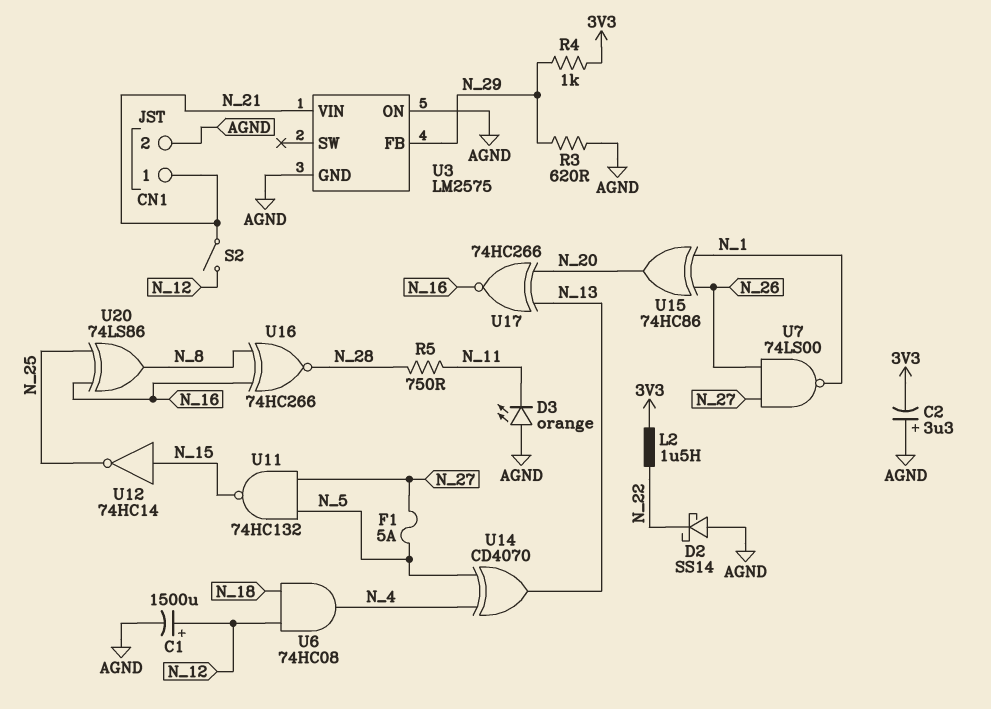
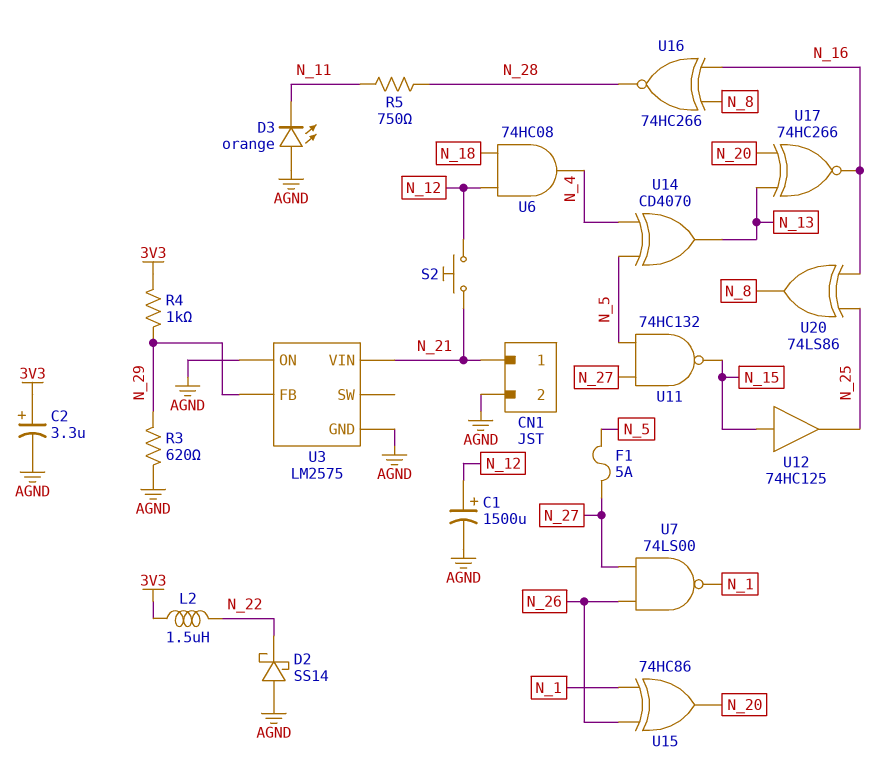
C2: 3.3uF (plus AGND, minus 3V3) -> 3.3uF (plus 3V3, minus AGND)
S2: switch (N_12, N_21) -> button (N_12, N_21)
U12: NOT 74HC14 (in N_15, out N_25) -> buffer 74HC125 (in N_15, out N_25)

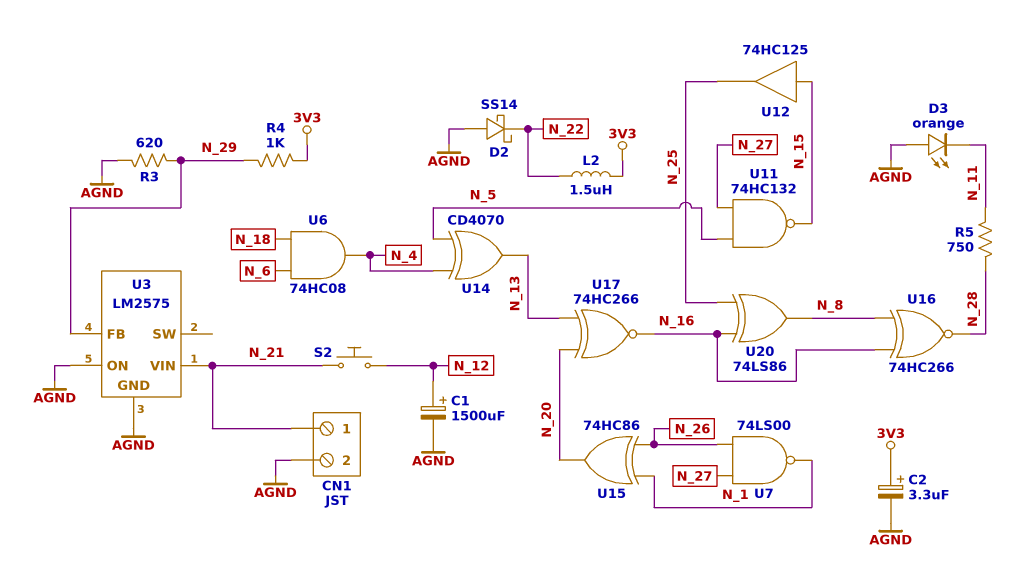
F1: 5A (N_5, N_27) -> none
U6: AND 74HC08 (in N_12, in N_18, out N_4) -> AND 74HC08 (in N_6, in N_18, out N_4)

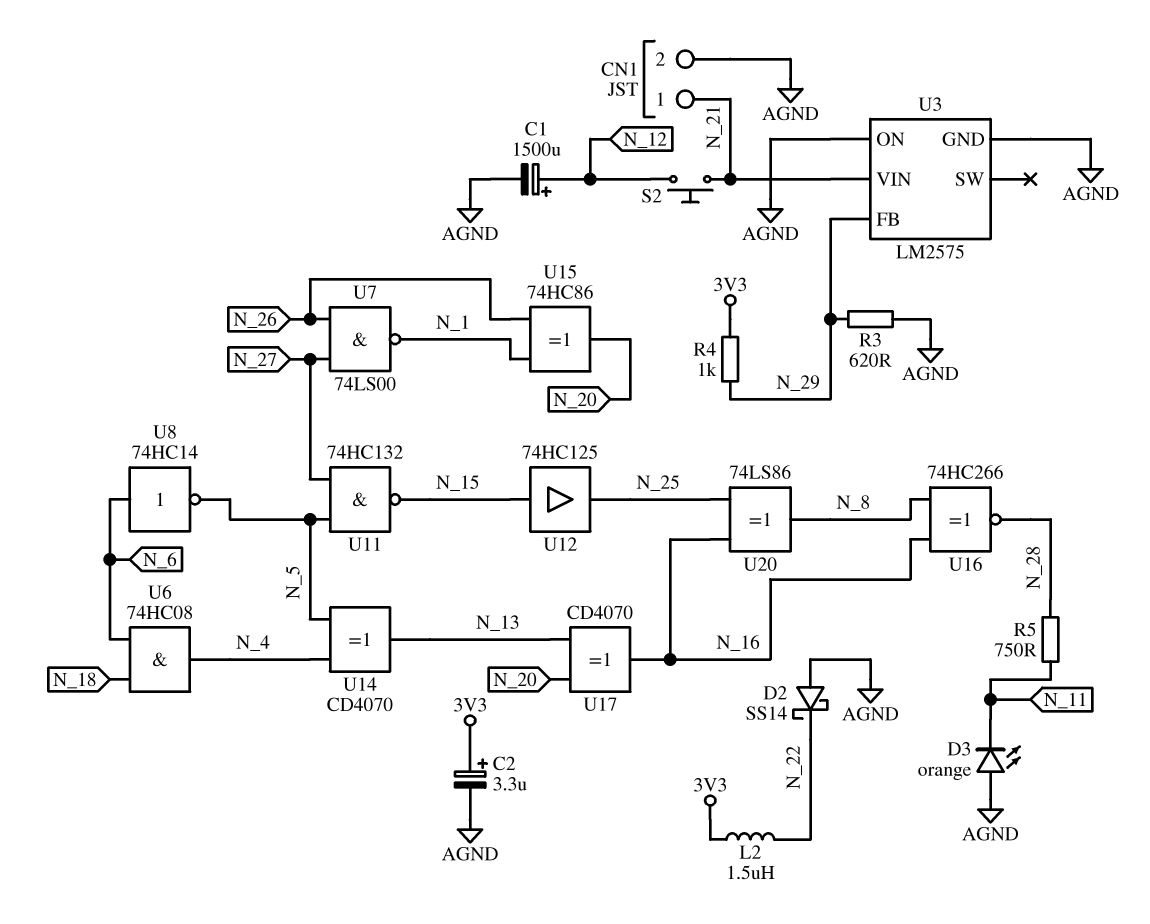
U8: none -> NOT 74HC14 (in N_6, out N_5)
U17: XNOR 74HC266 (in N_13, in N_20, out N_16) -> XOR CD4070 (in N_13, in N_20, out N_16)

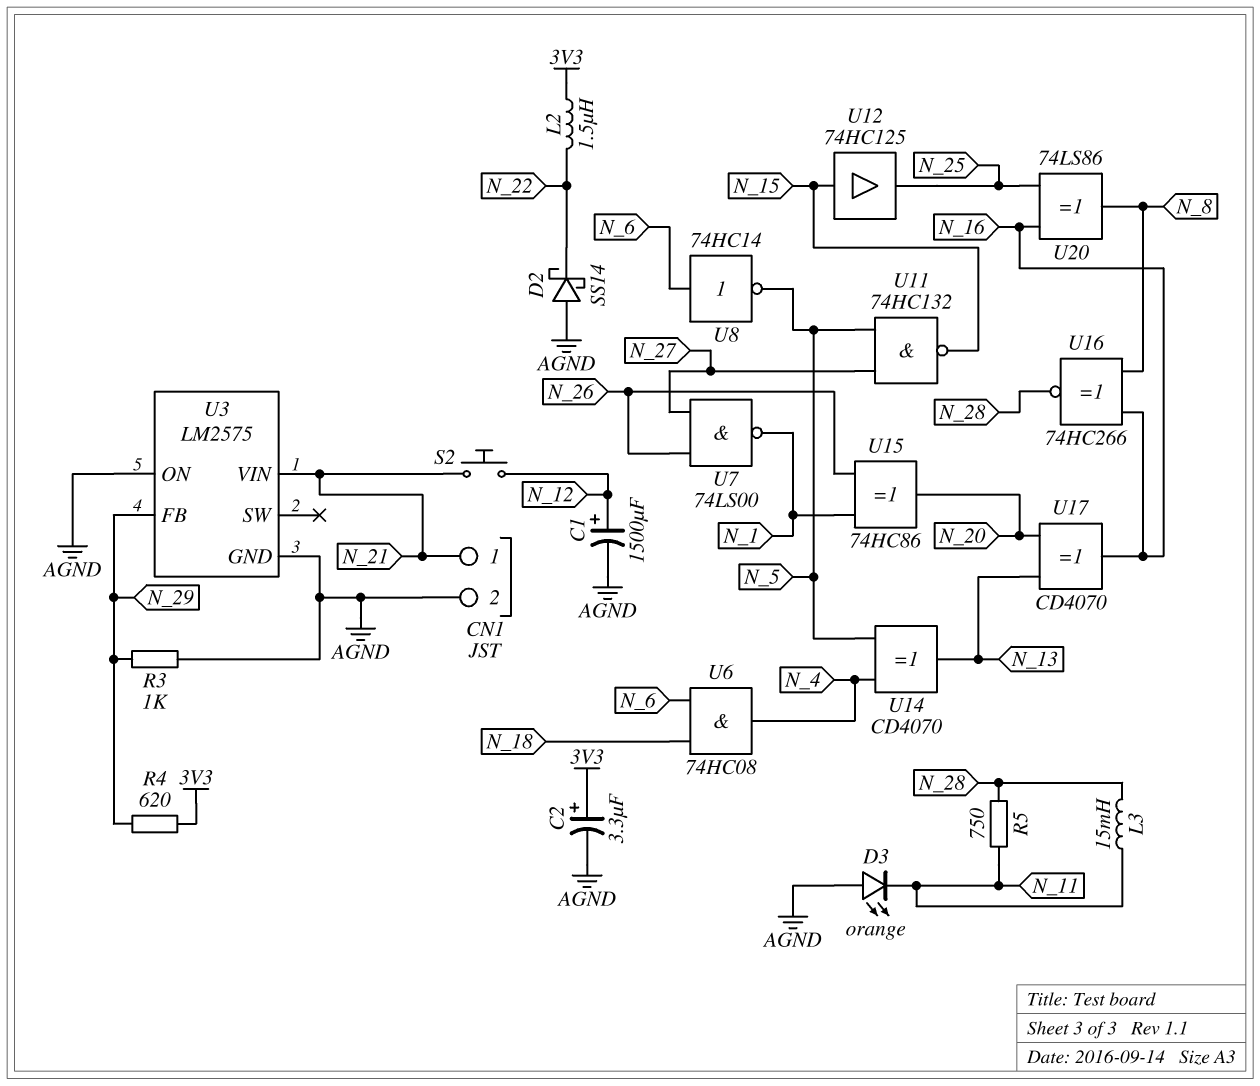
L3: none -> 15mH (N_11, N_28)
R3: 620 (AGND, N_29) -> 1k (AGND, N_29)
R4: 1k (3V3, N_29) -> 620 (3V3, N_29)

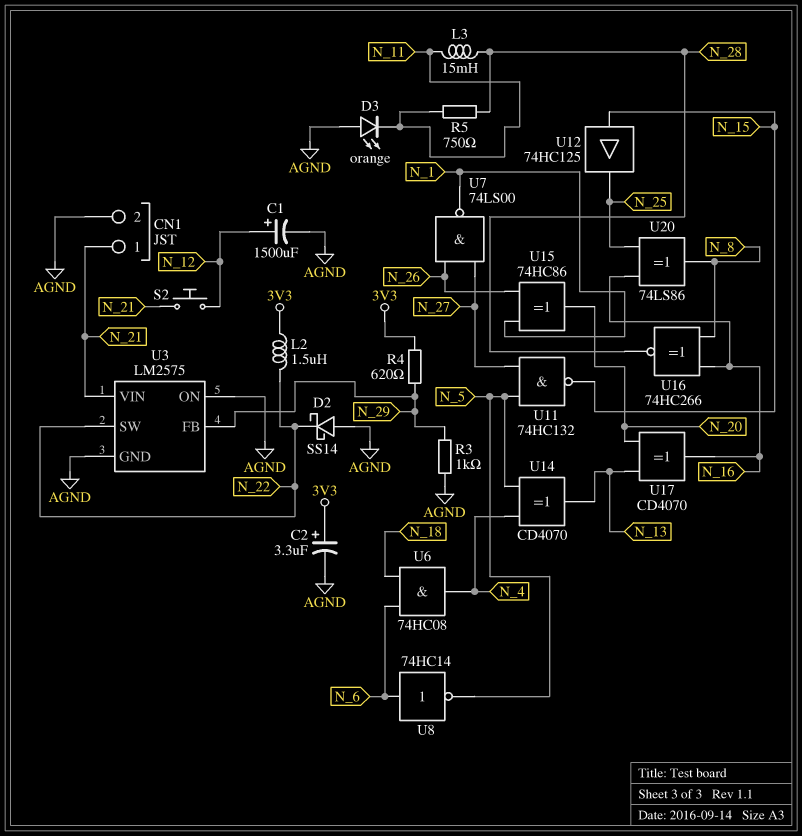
U3 pin SW: none -> N_22

